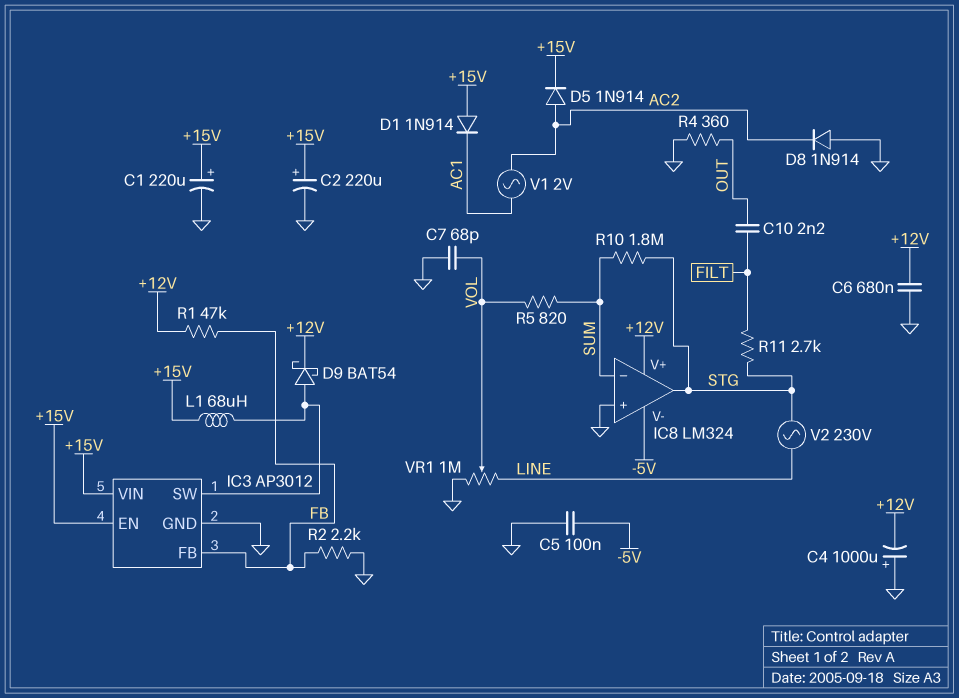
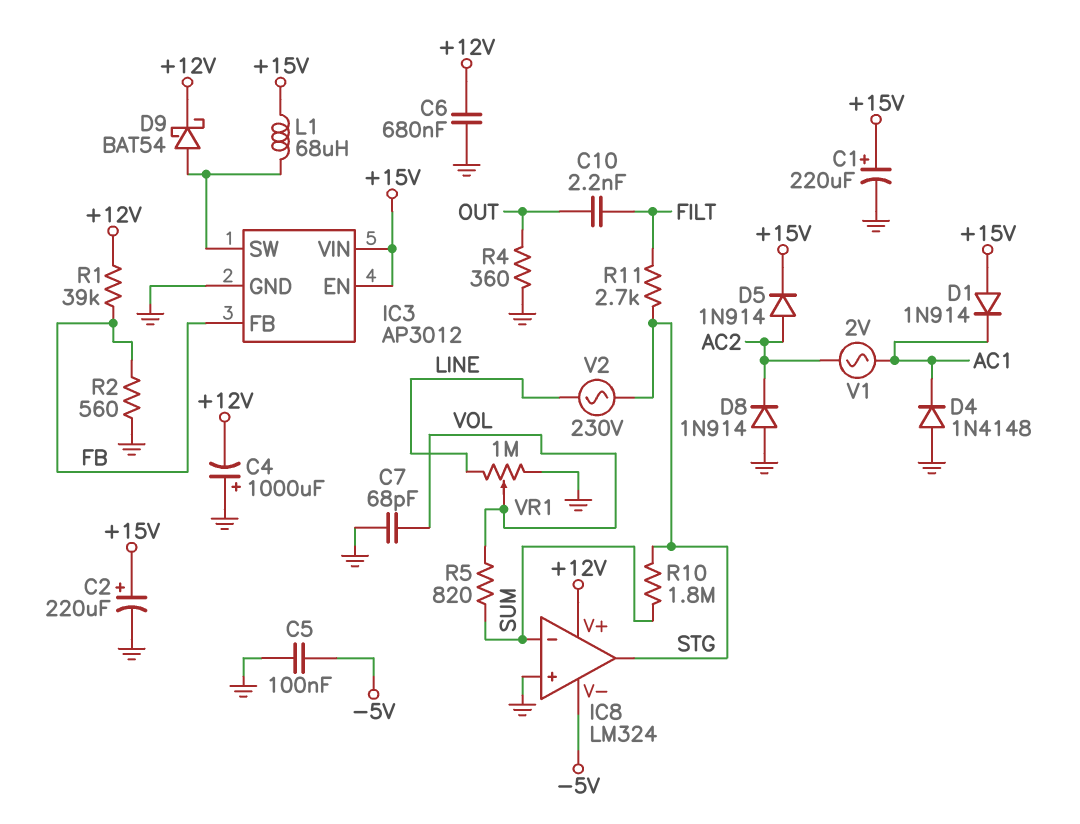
D4: none -> diode 1N4148 (A GND, K AC1)
R1: 47k (+12V, FB) -> 39k (+12V, FB)
R2: 2.2k (FB, GND) -> 560 (FB, GND)

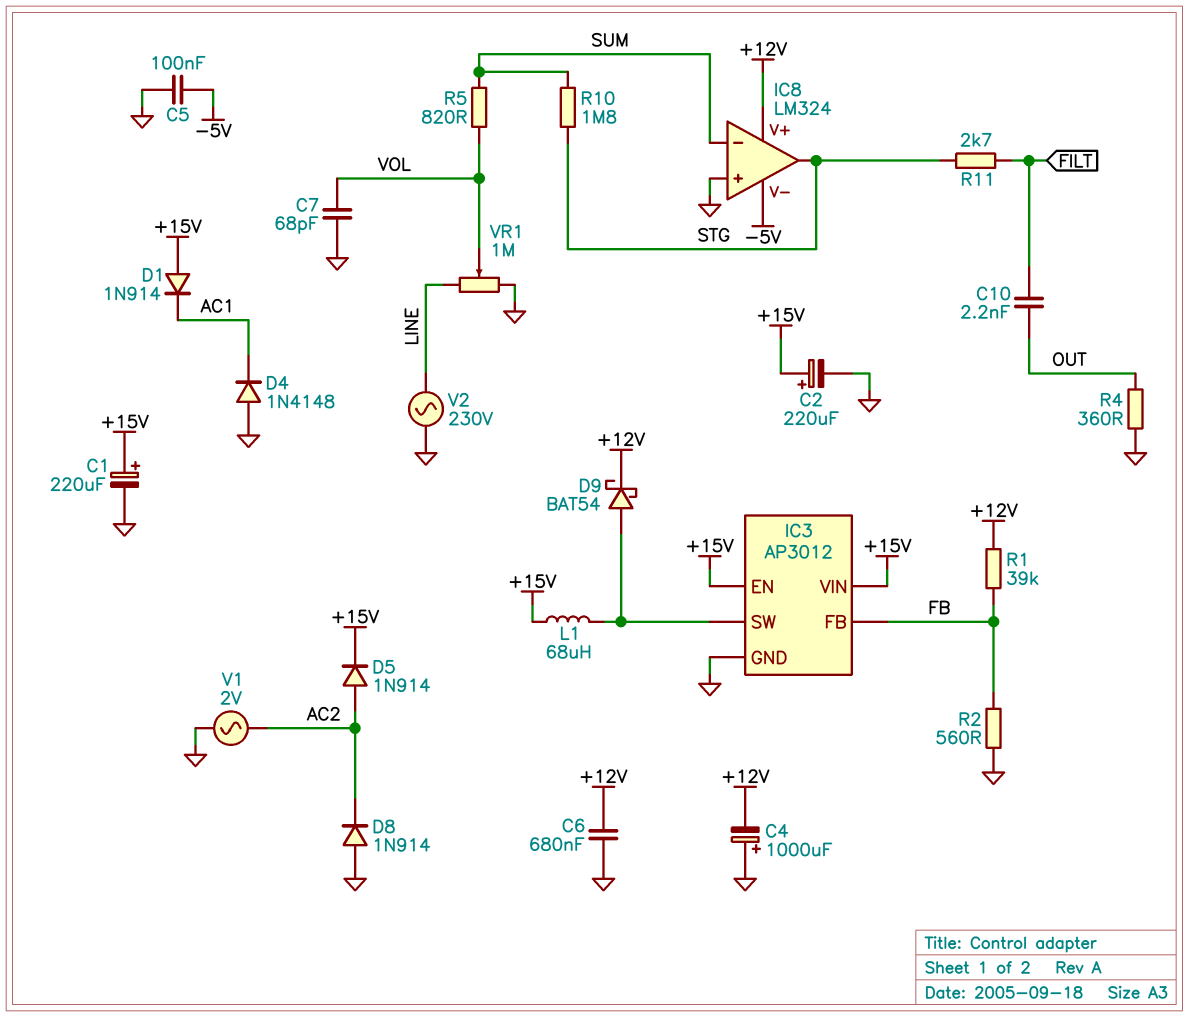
V1: AC 2V (AC1, AC2) -> AC 2V (AC2, GND)
V2: AC 230V (LINE, STG) -> AC 230V (GND, LINE)

